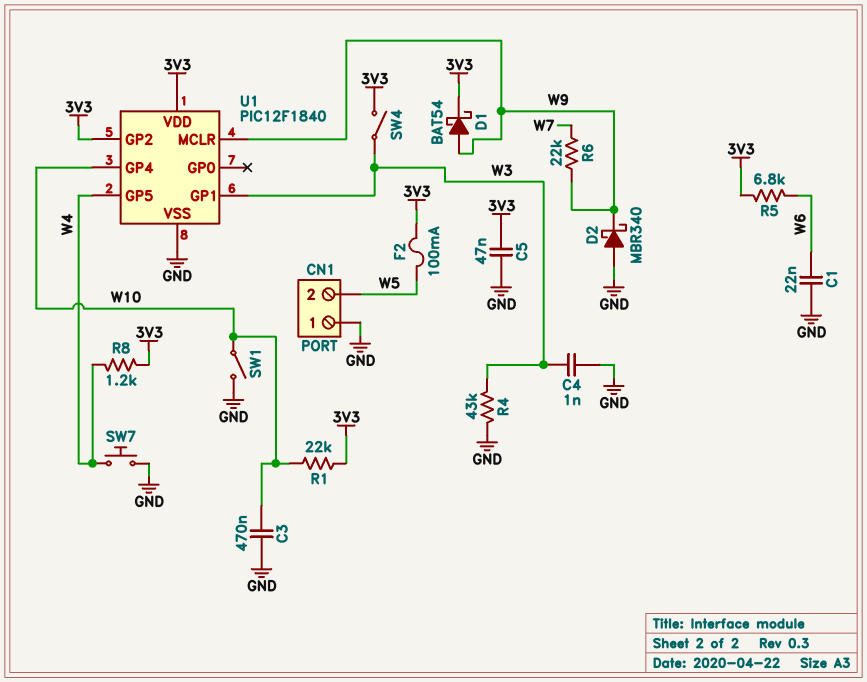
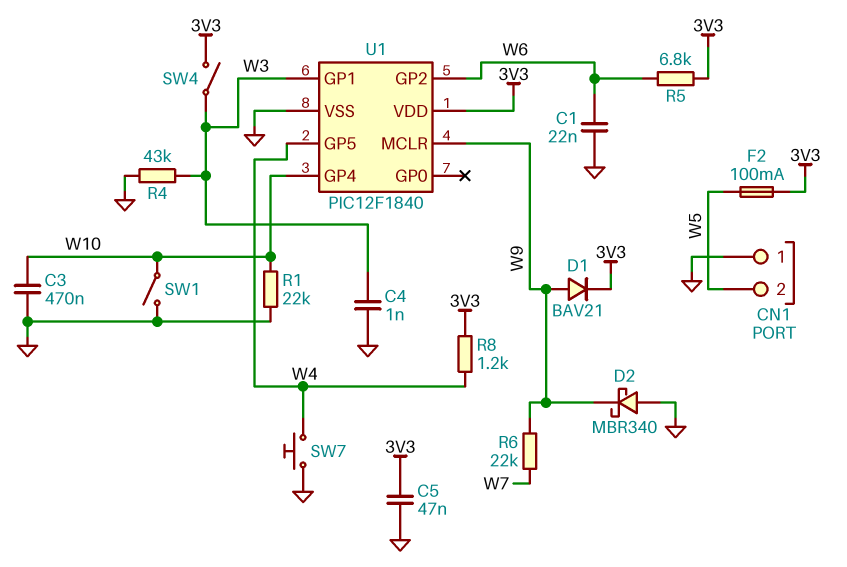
D1: schottky BAT54 (A W9, K 3V3) -> diode BAV21 (A W9, K 3V3)
R1: 22k (3V3, W10) -> 22k (GND, W10)
U1 pin GP2: 3V3 -> W6

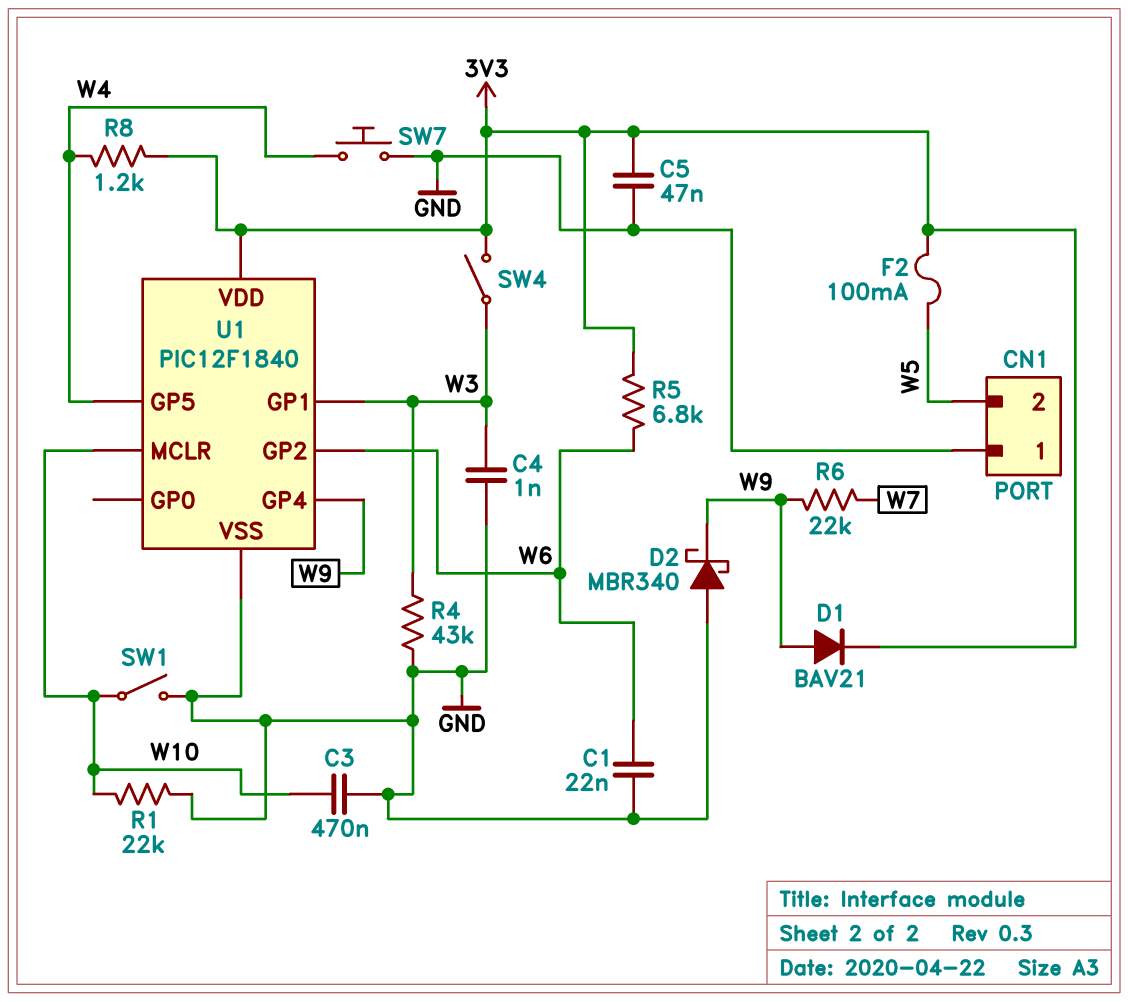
U1 pin GP4: W10 -> W9
U1 pin MCLR: W9 -> W10

